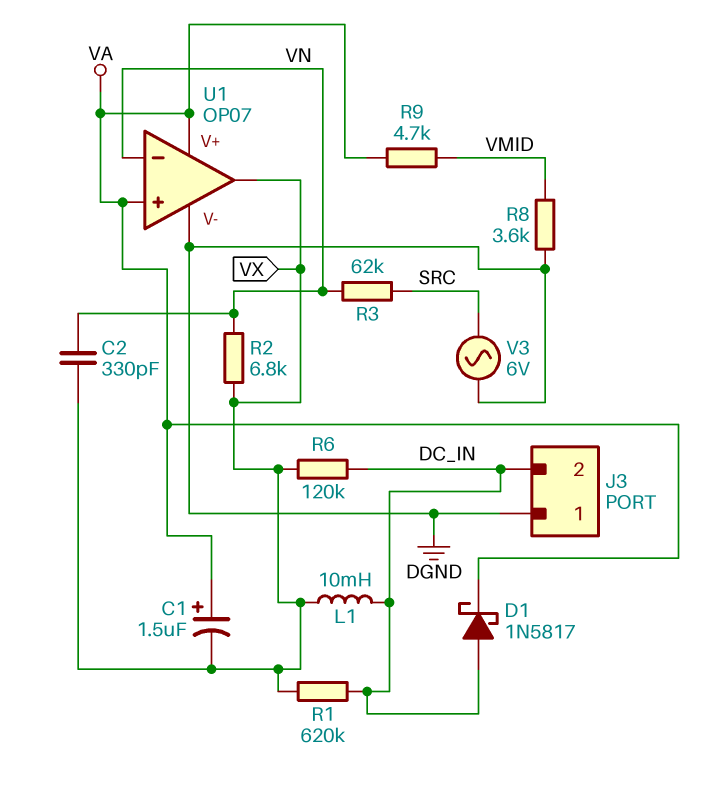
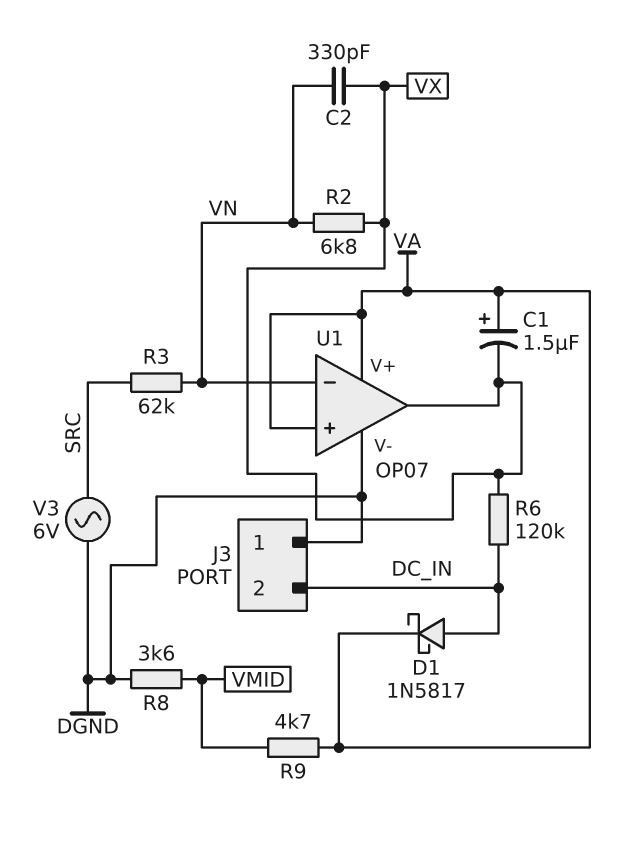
L1: 10mH (DC_IN, VX) -> none
R1: 620k (DC_IN, VX) -> none

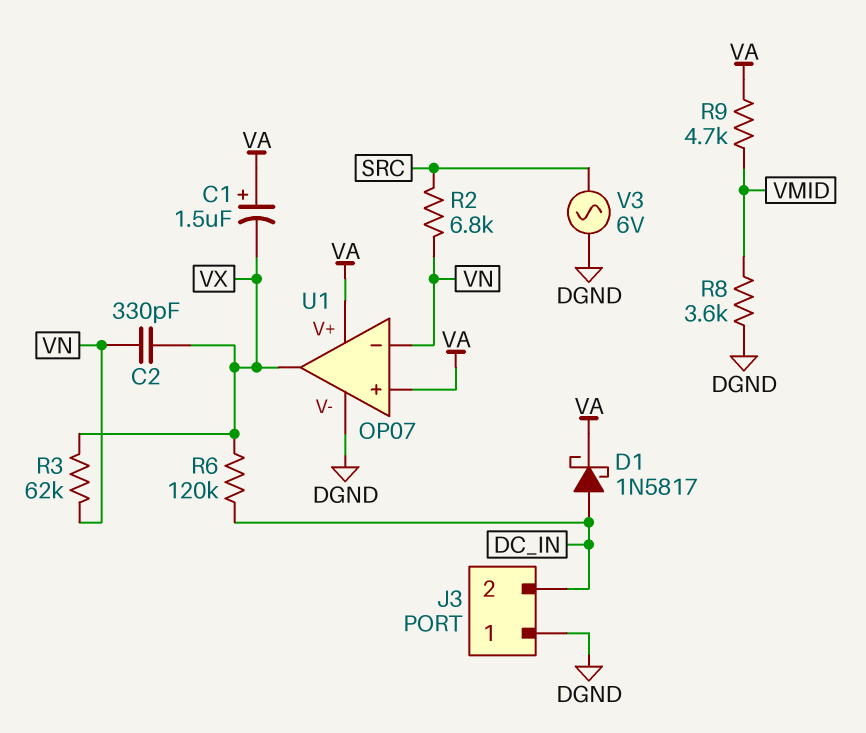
R2: 6.8k (VN, VX) -> 6.8k (SRC, VN)
R3: 62k (SRC, VN) -> 62k (VN, VX)

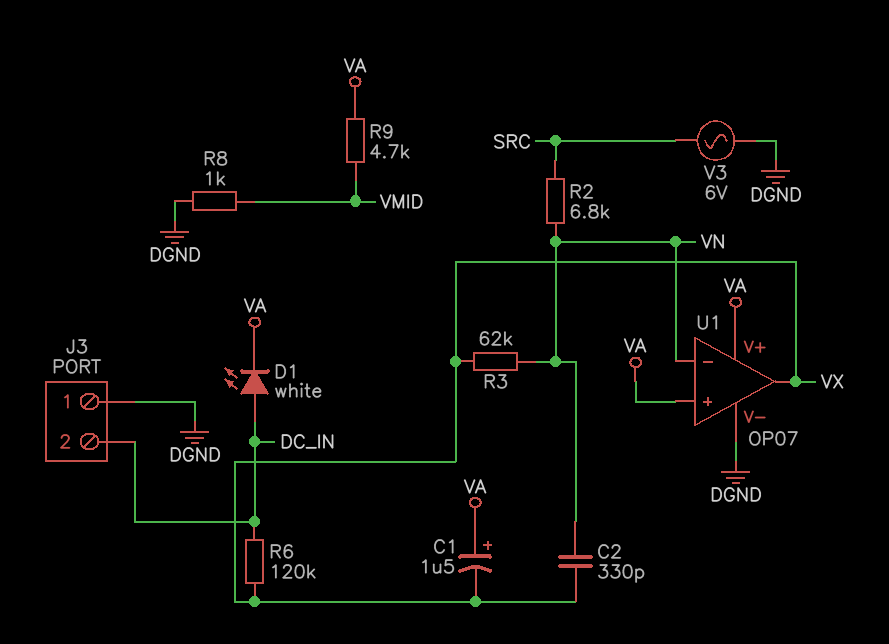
D1: schottky 1N5817 (A DC_IN, K VA) -> LED white (A DC_IN, K VA)
R8: 3.6k (DGND, VMID) -> 1k (DGND, VMID)

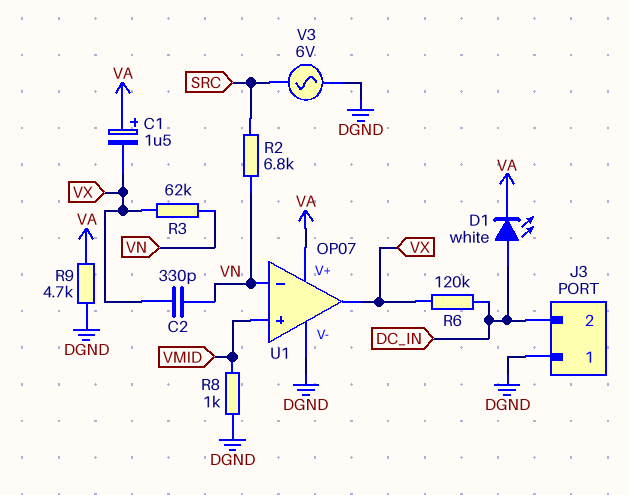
R9: 4.7k (VA, VMID) -> 4.7k (DGND, VA)
U1 pin in+: VA -> VMID

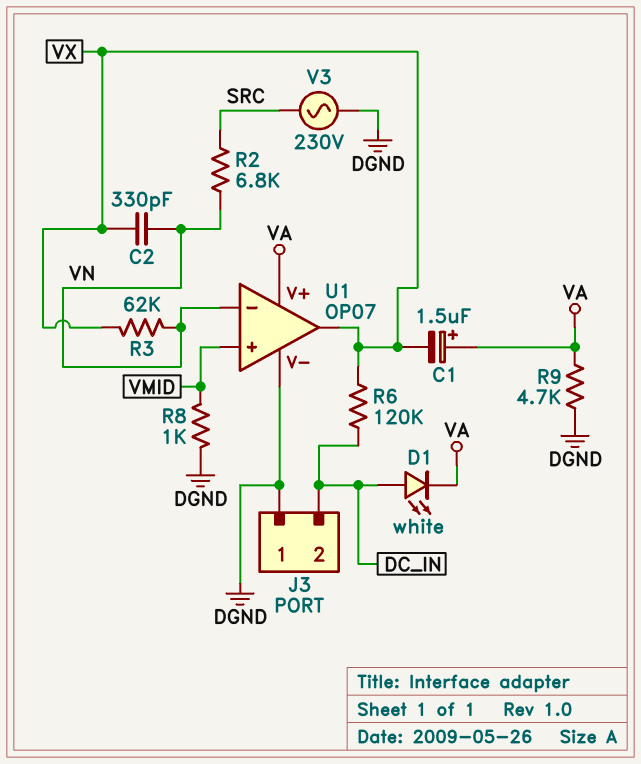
V3: AC 6V (DGND, SRC) -> AC 230V (DGND, SRC)

